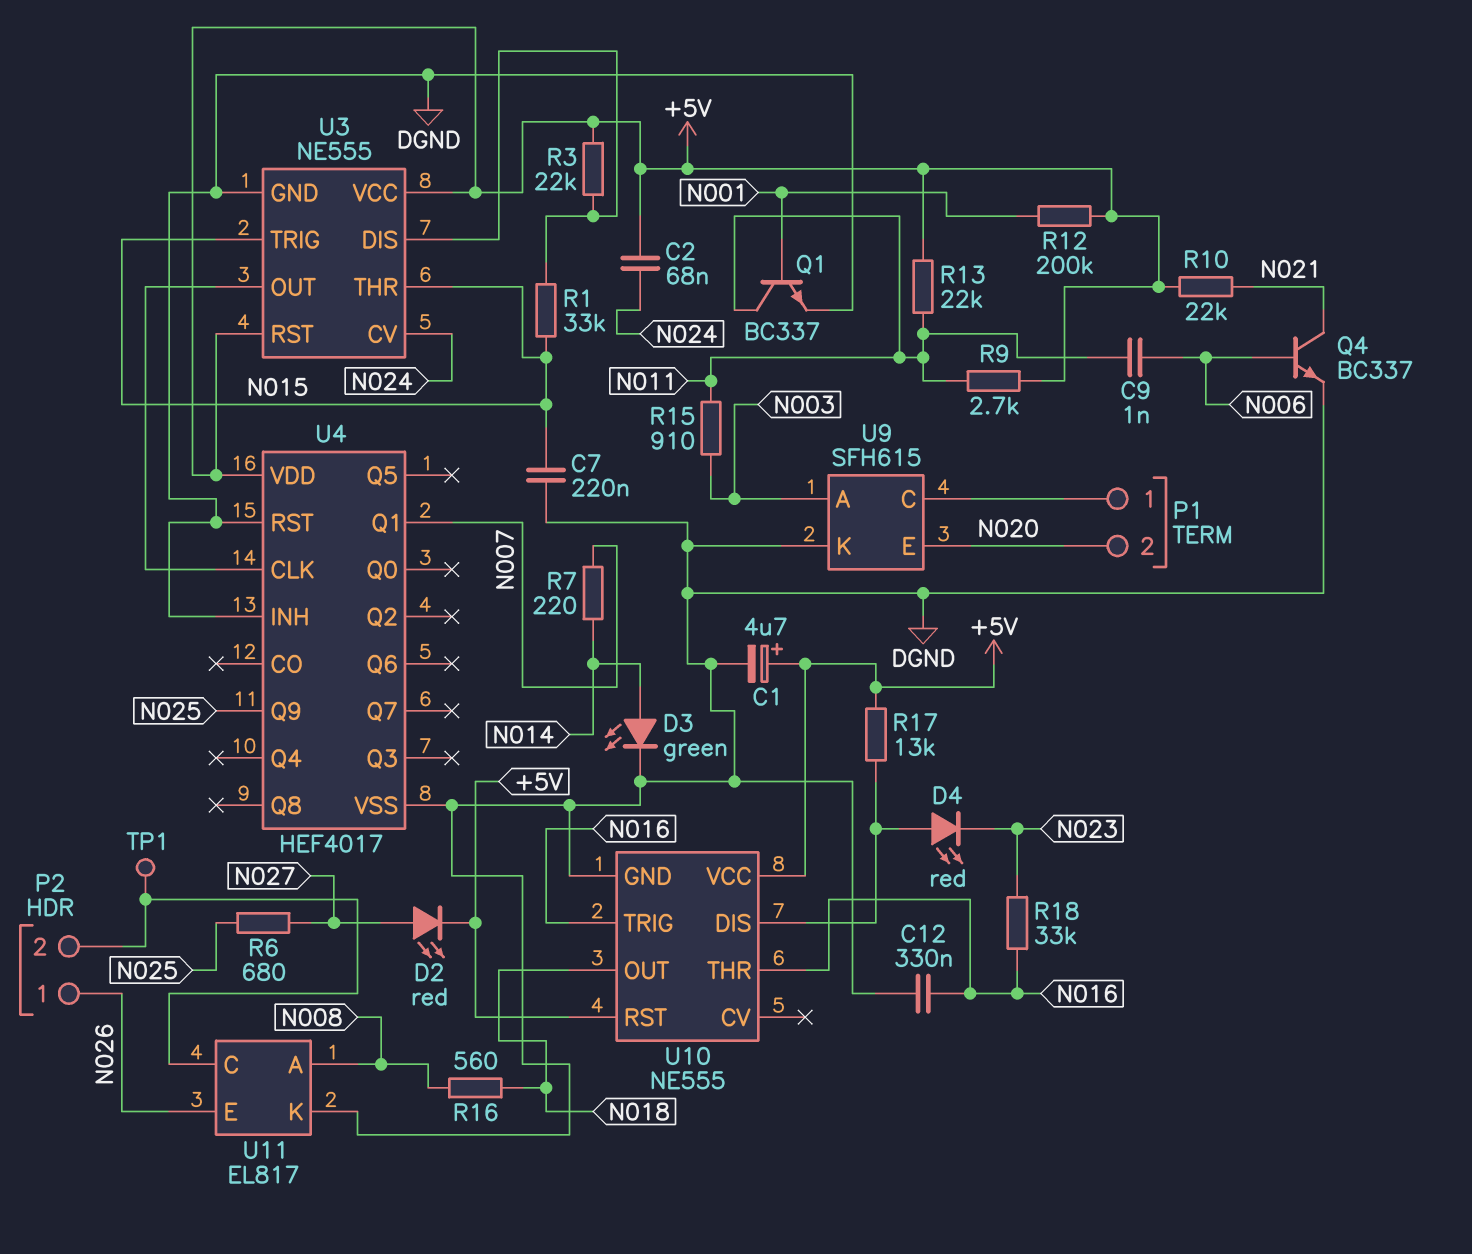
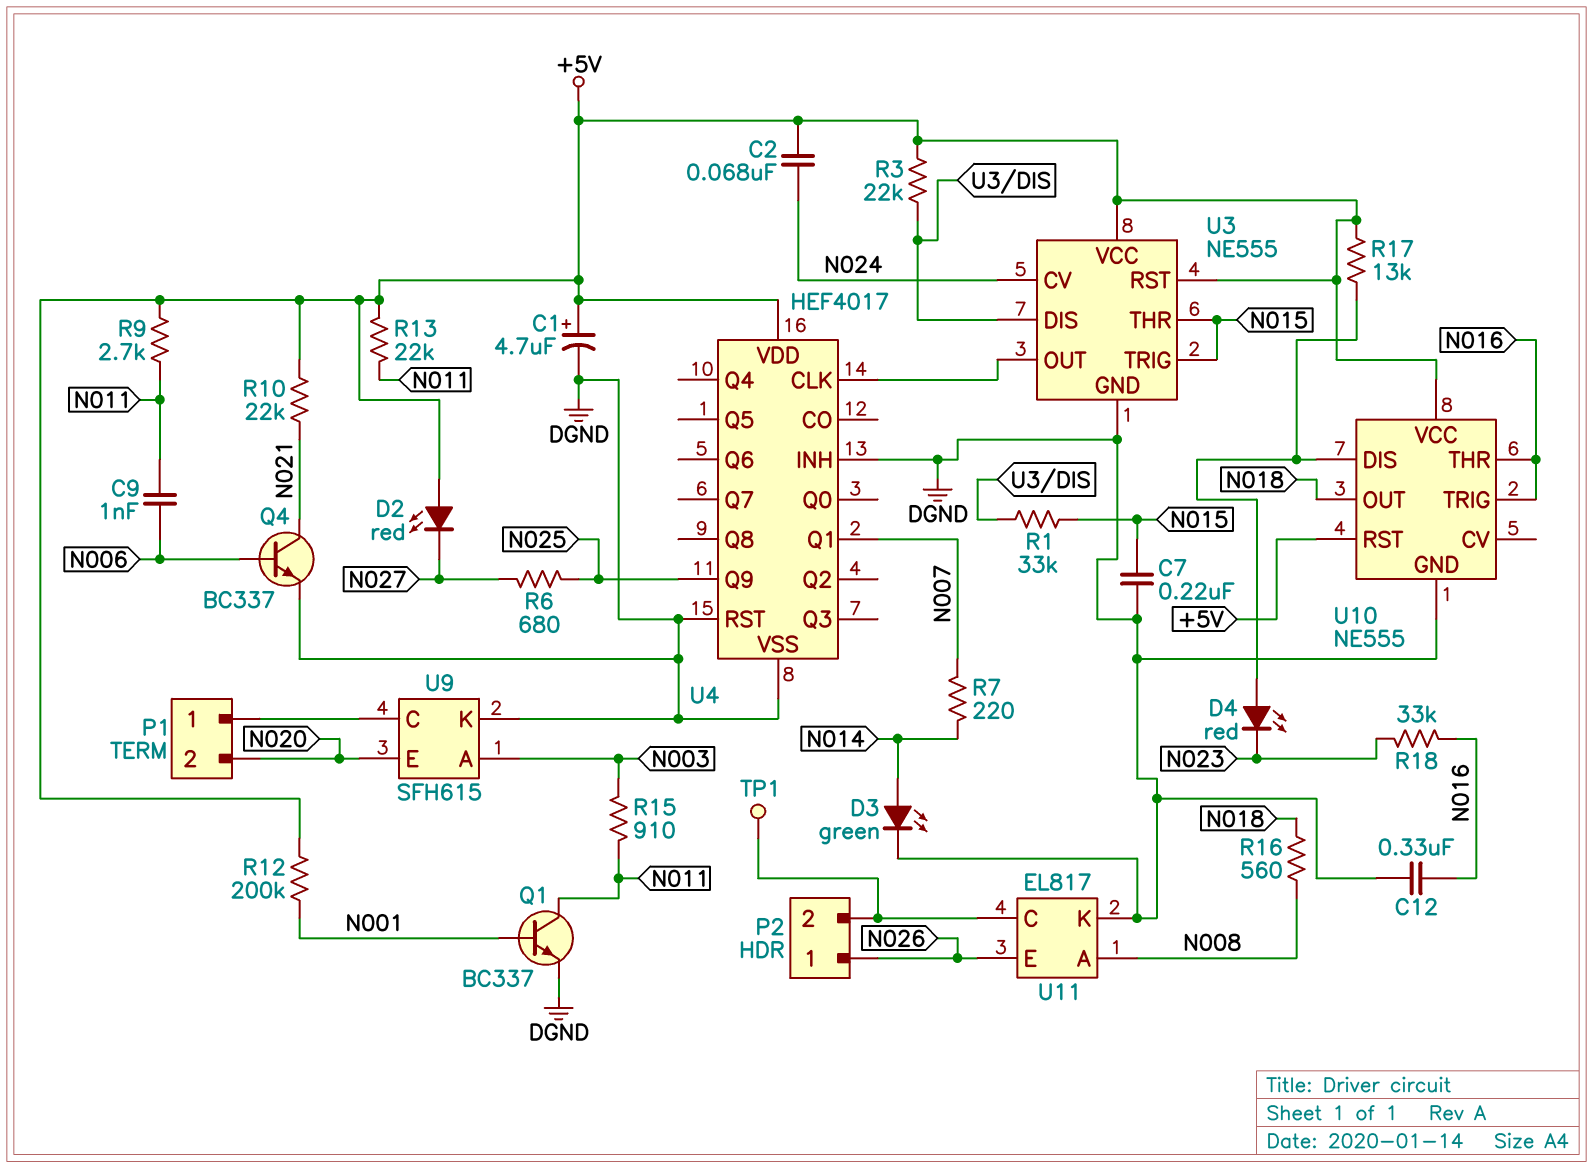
D2: LED red (A N027, K +5V) -> LED red (A +5V, K N027)

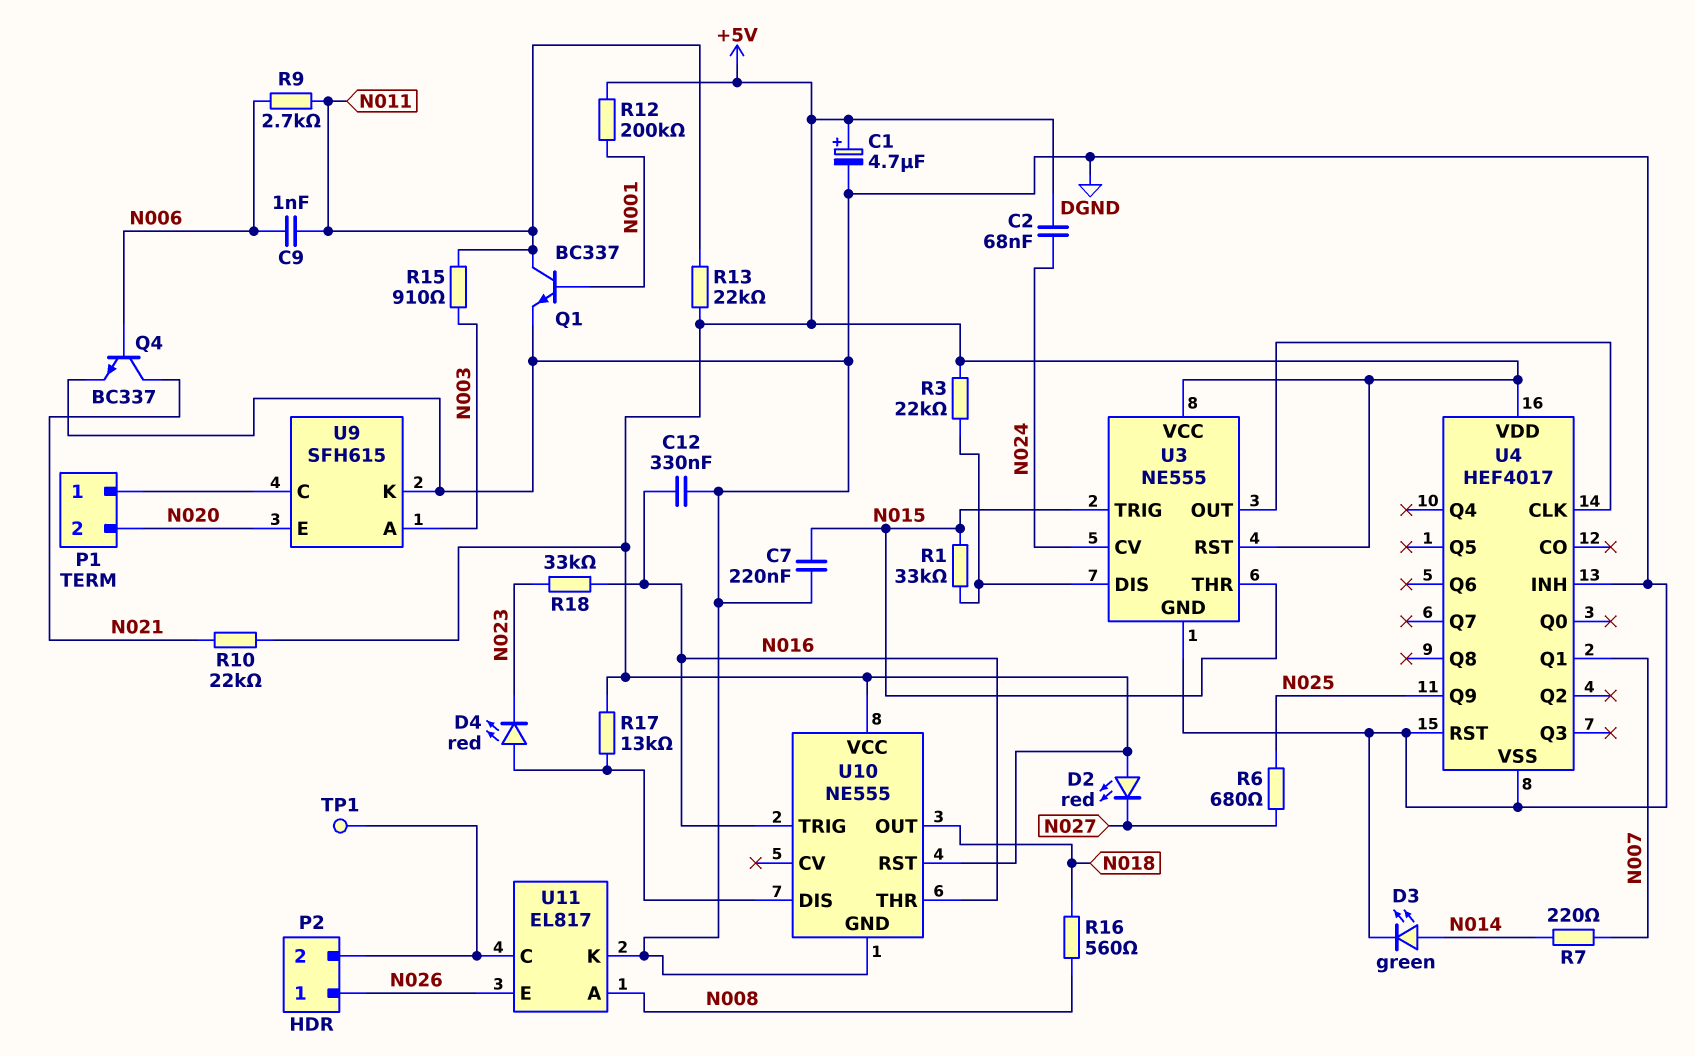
R9: 2.7k (+5V, N011) -> 2.7k (N006, N011)

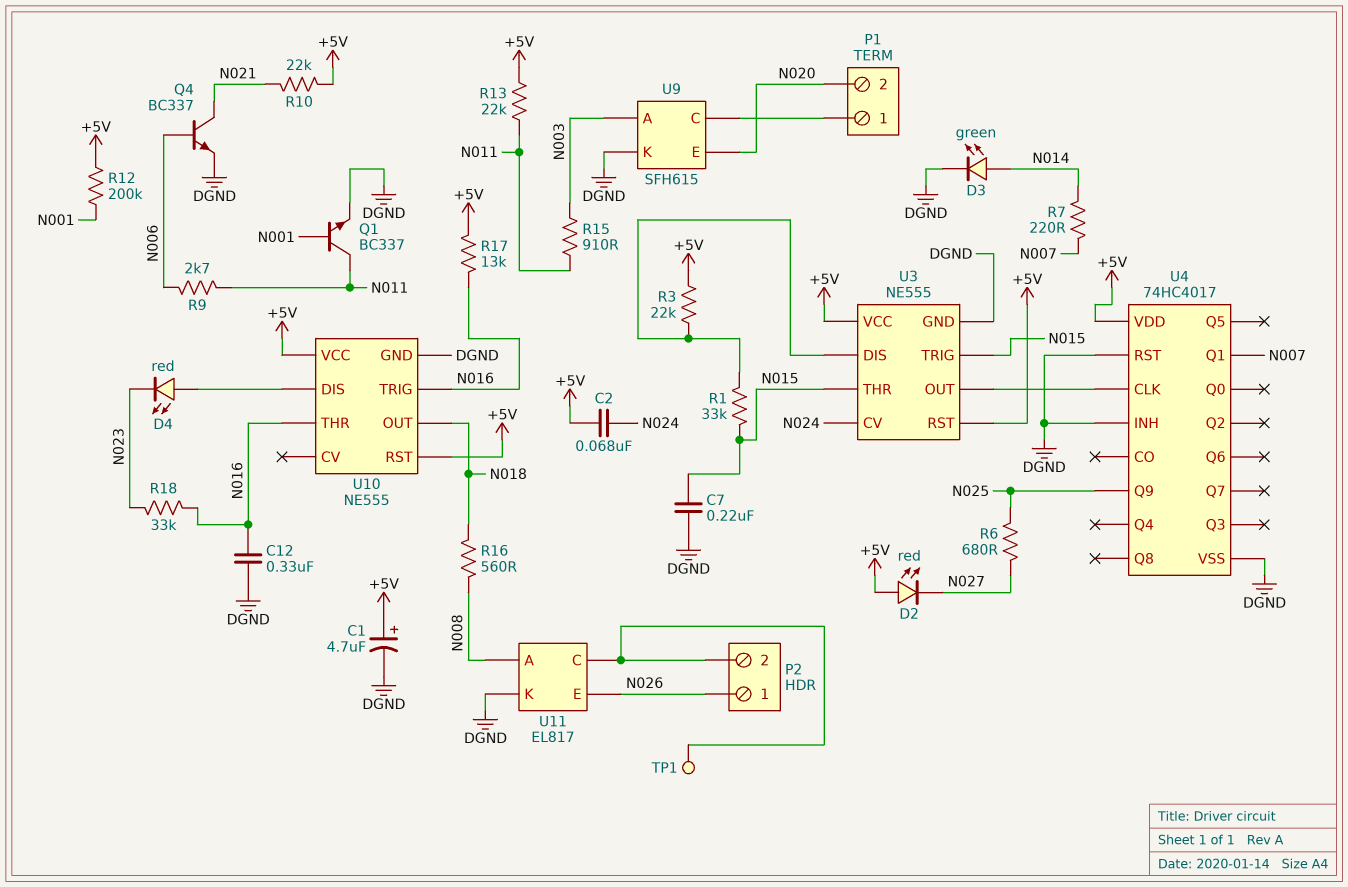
C9: 1nF (N006, N011) -> none
R17: 13k (+5V, U10/DIS) -> 13k (+5V, N016)
U4: HEF4017 -> 74HC4017

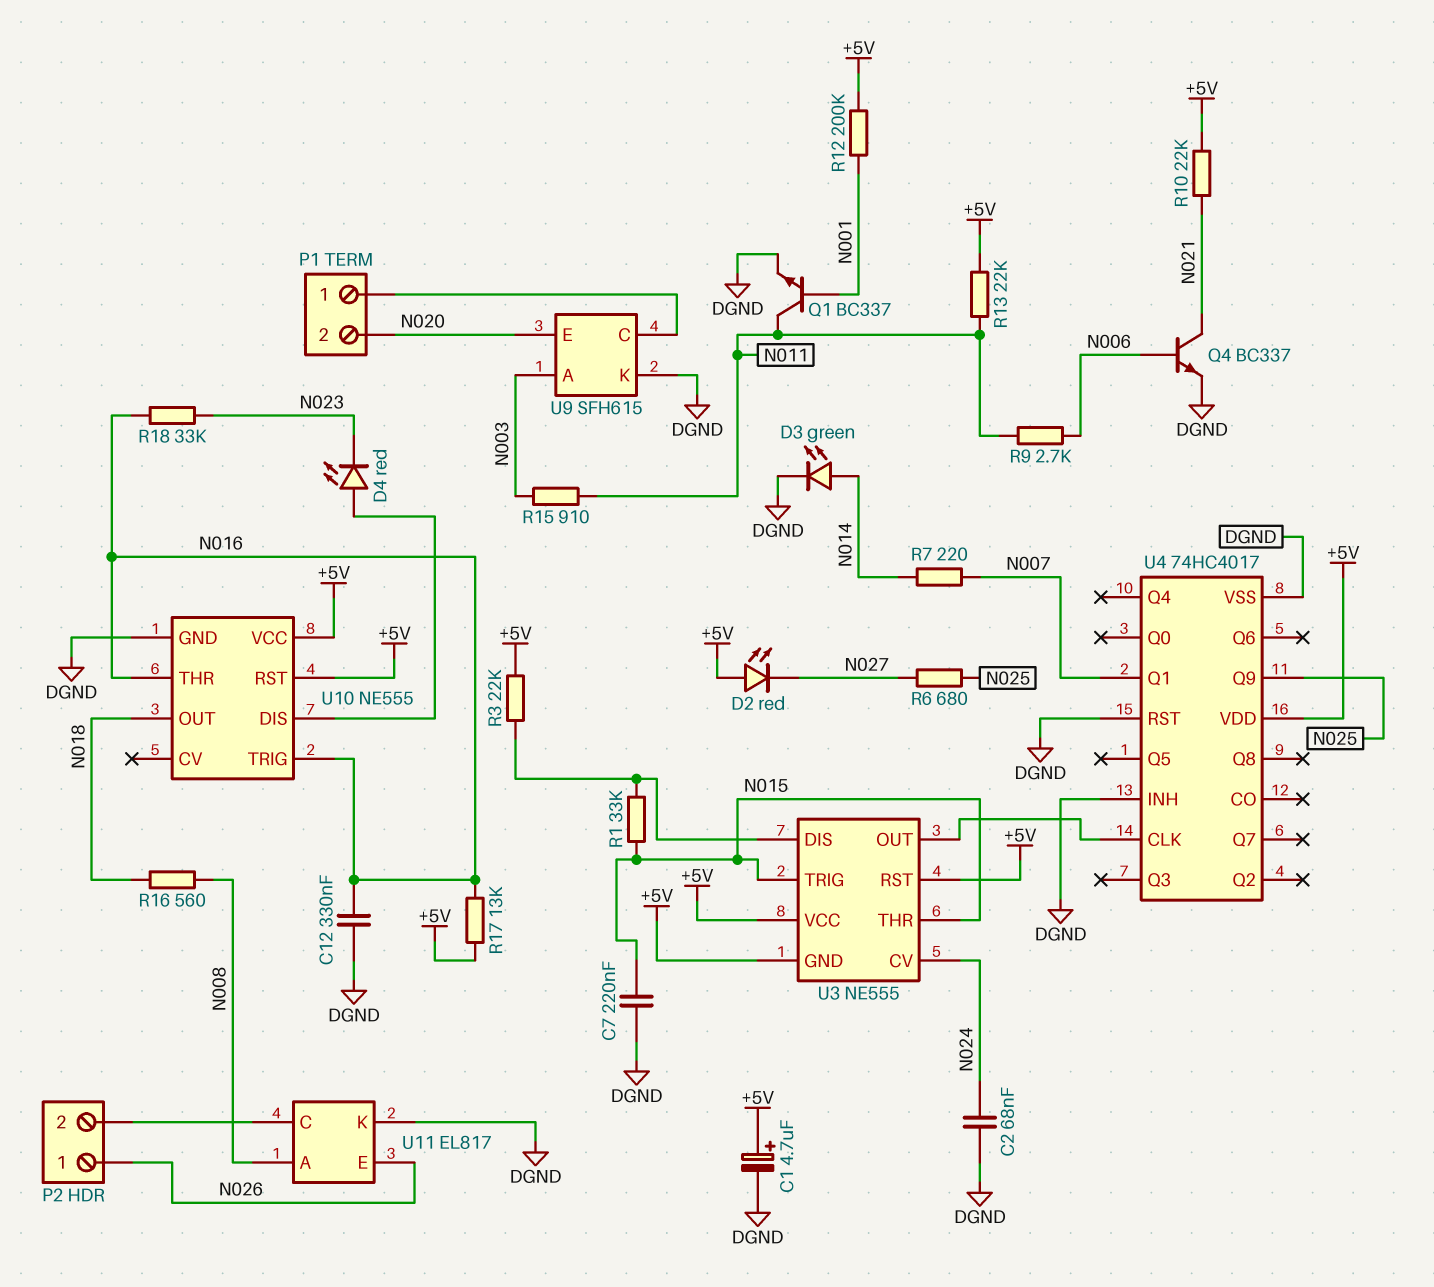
C2: 68nF (+5V, N024) -> 68nF (DGND, N024)
TP1: test point (P2/2) -> none
U3 pin GND: DGND -> +5V

